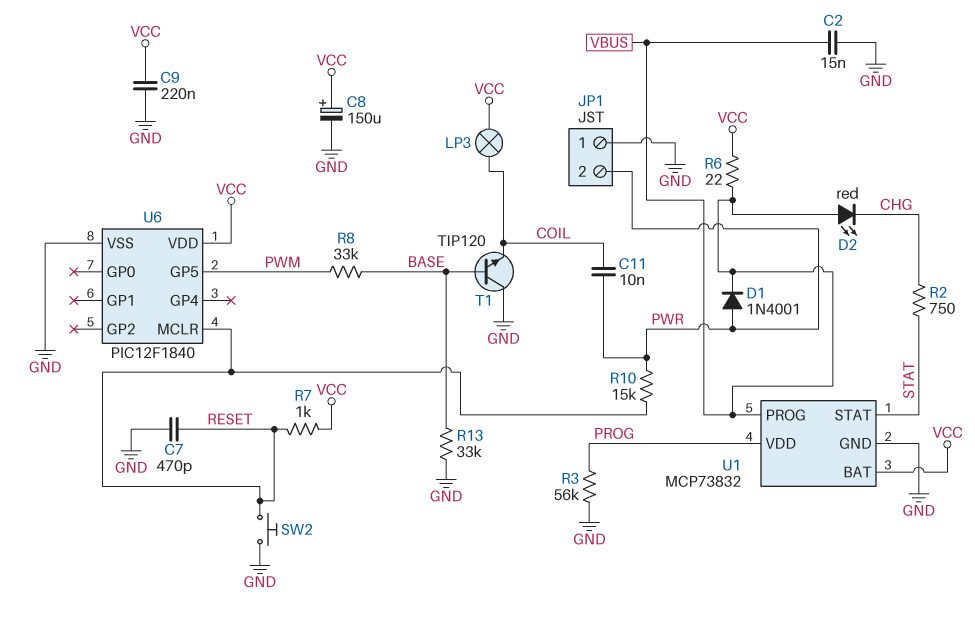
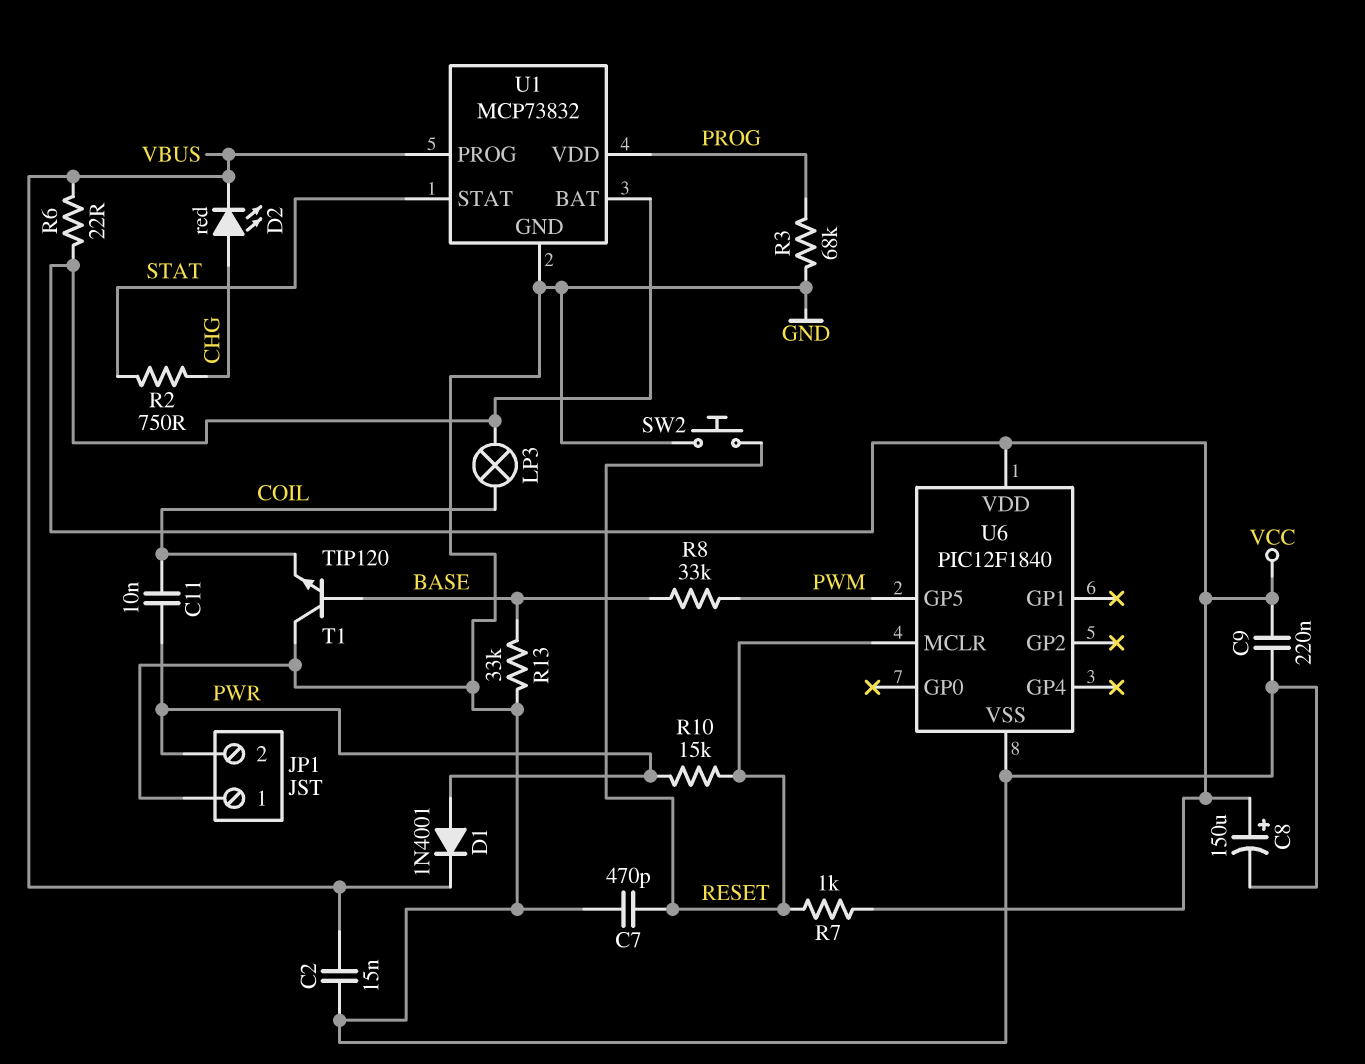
D2: LED red (A VBUS, K CHG) -> LED red (A CHG, K VBUS)
R3: 56k (GND, PROG) -> 68k (GND, PROG)

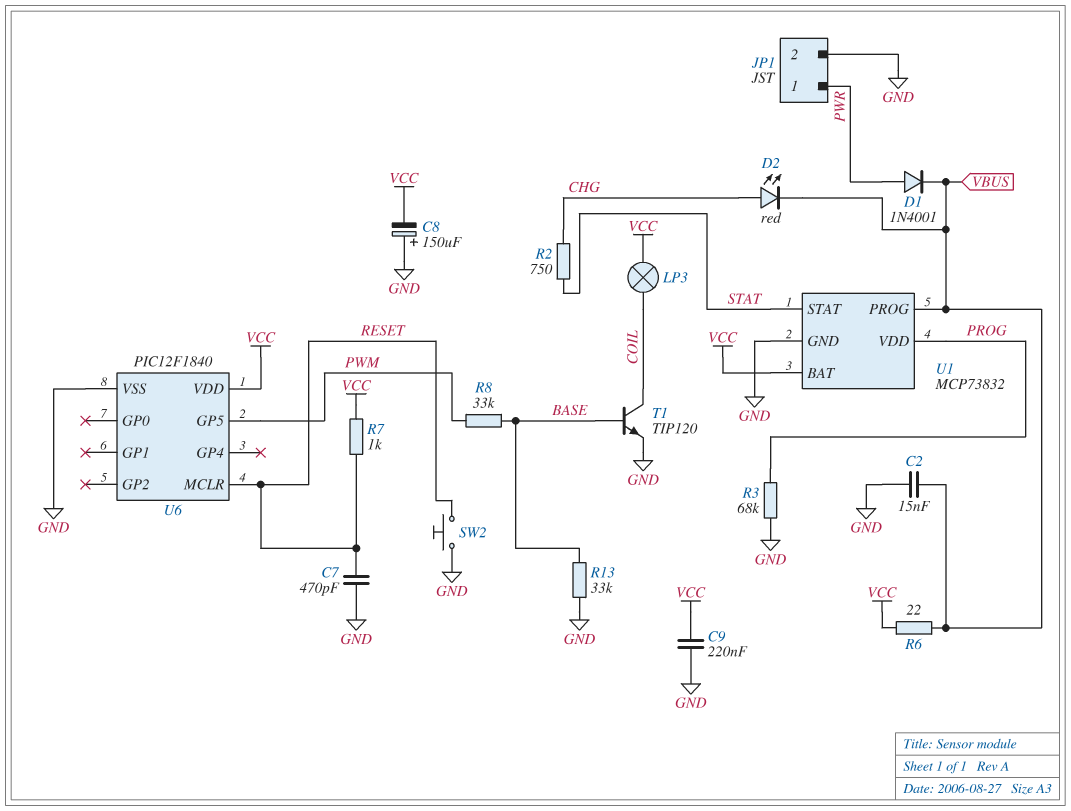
C8: 150uF (plus VCC, minus GND) -> 150uF (plus GND, minus VCC)
C11: 10nF (COIL, PWR) -> none
JP1 pin 1: GND -> PWR
JP1 pin 2: PWR -> GND
R10: 15k (PWR, RESET) -> none
T1: NPN TIP120 (B BASE, C GND, E COIL) -> NPN TIP120 (B BASE, C COIL, E GND)

